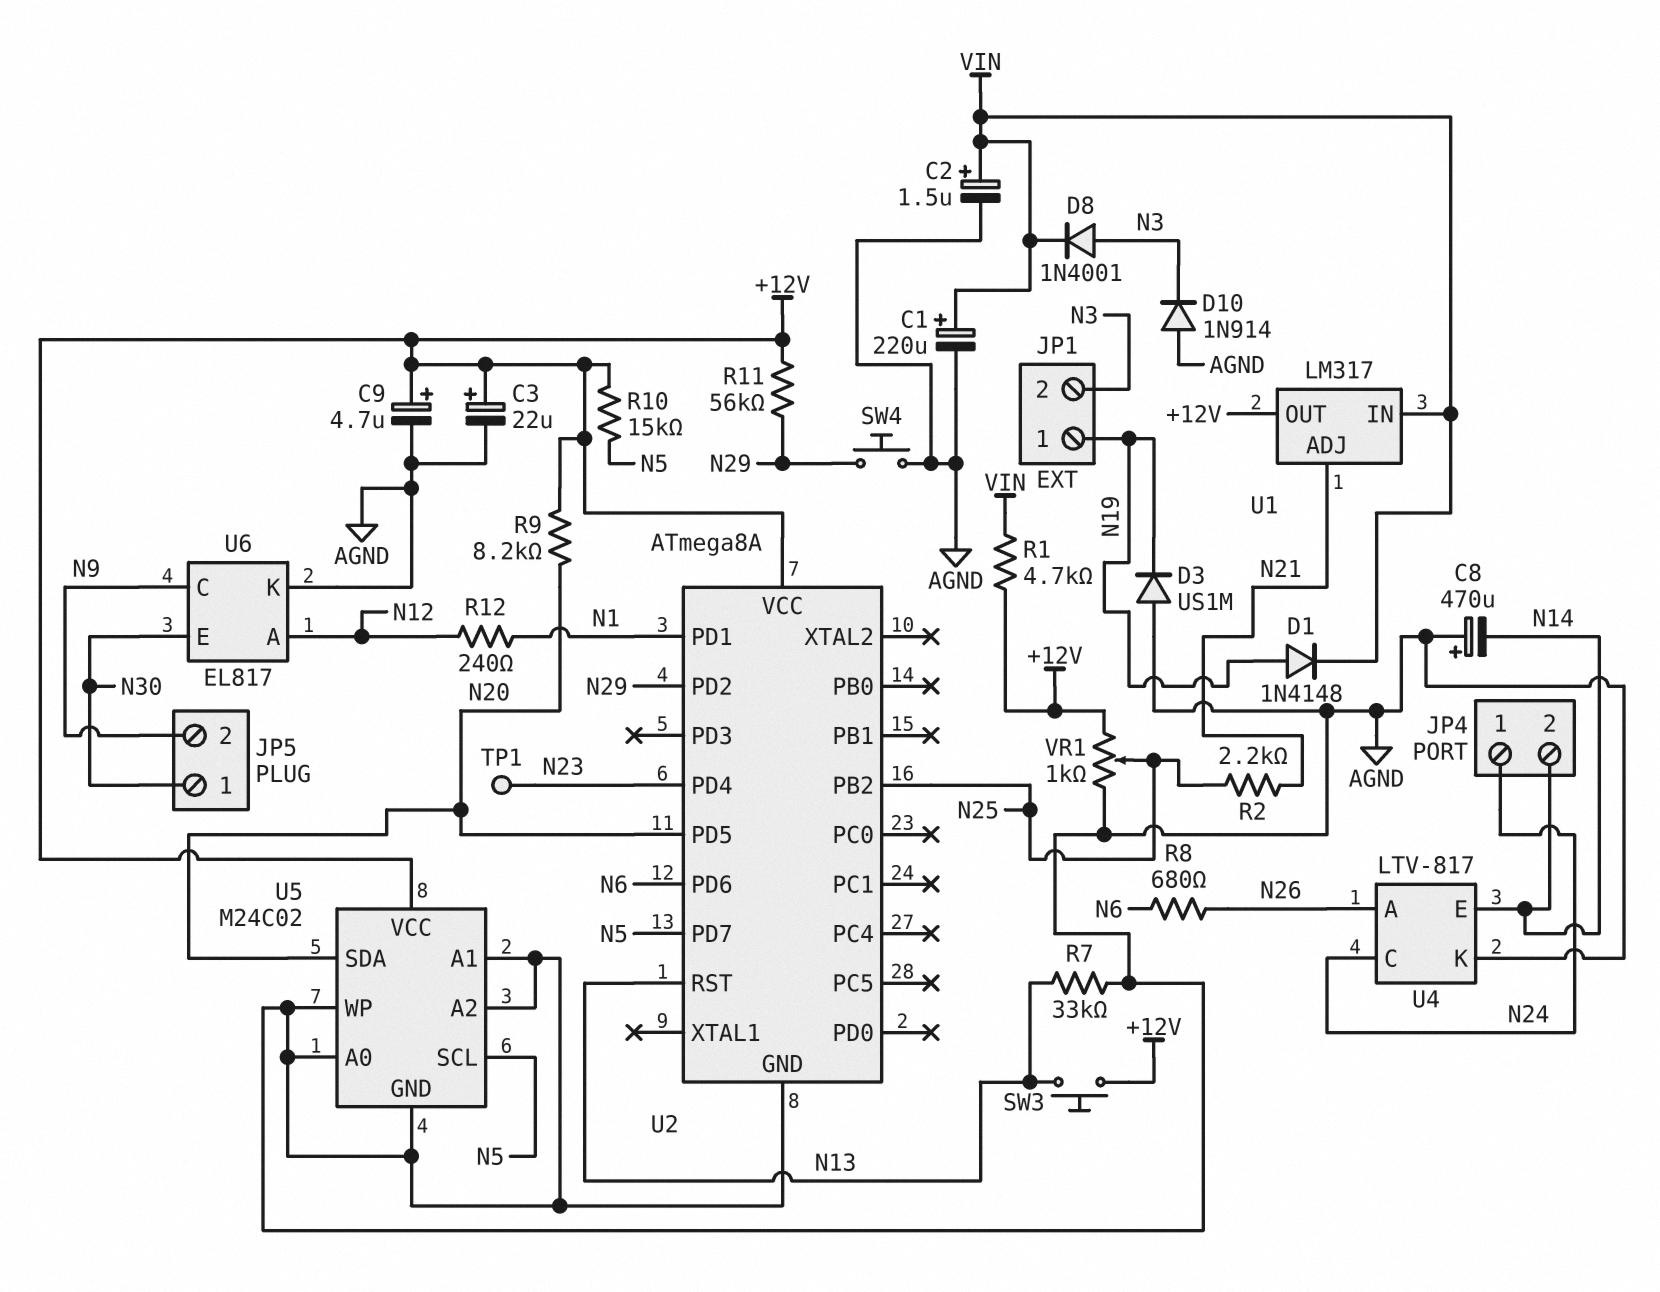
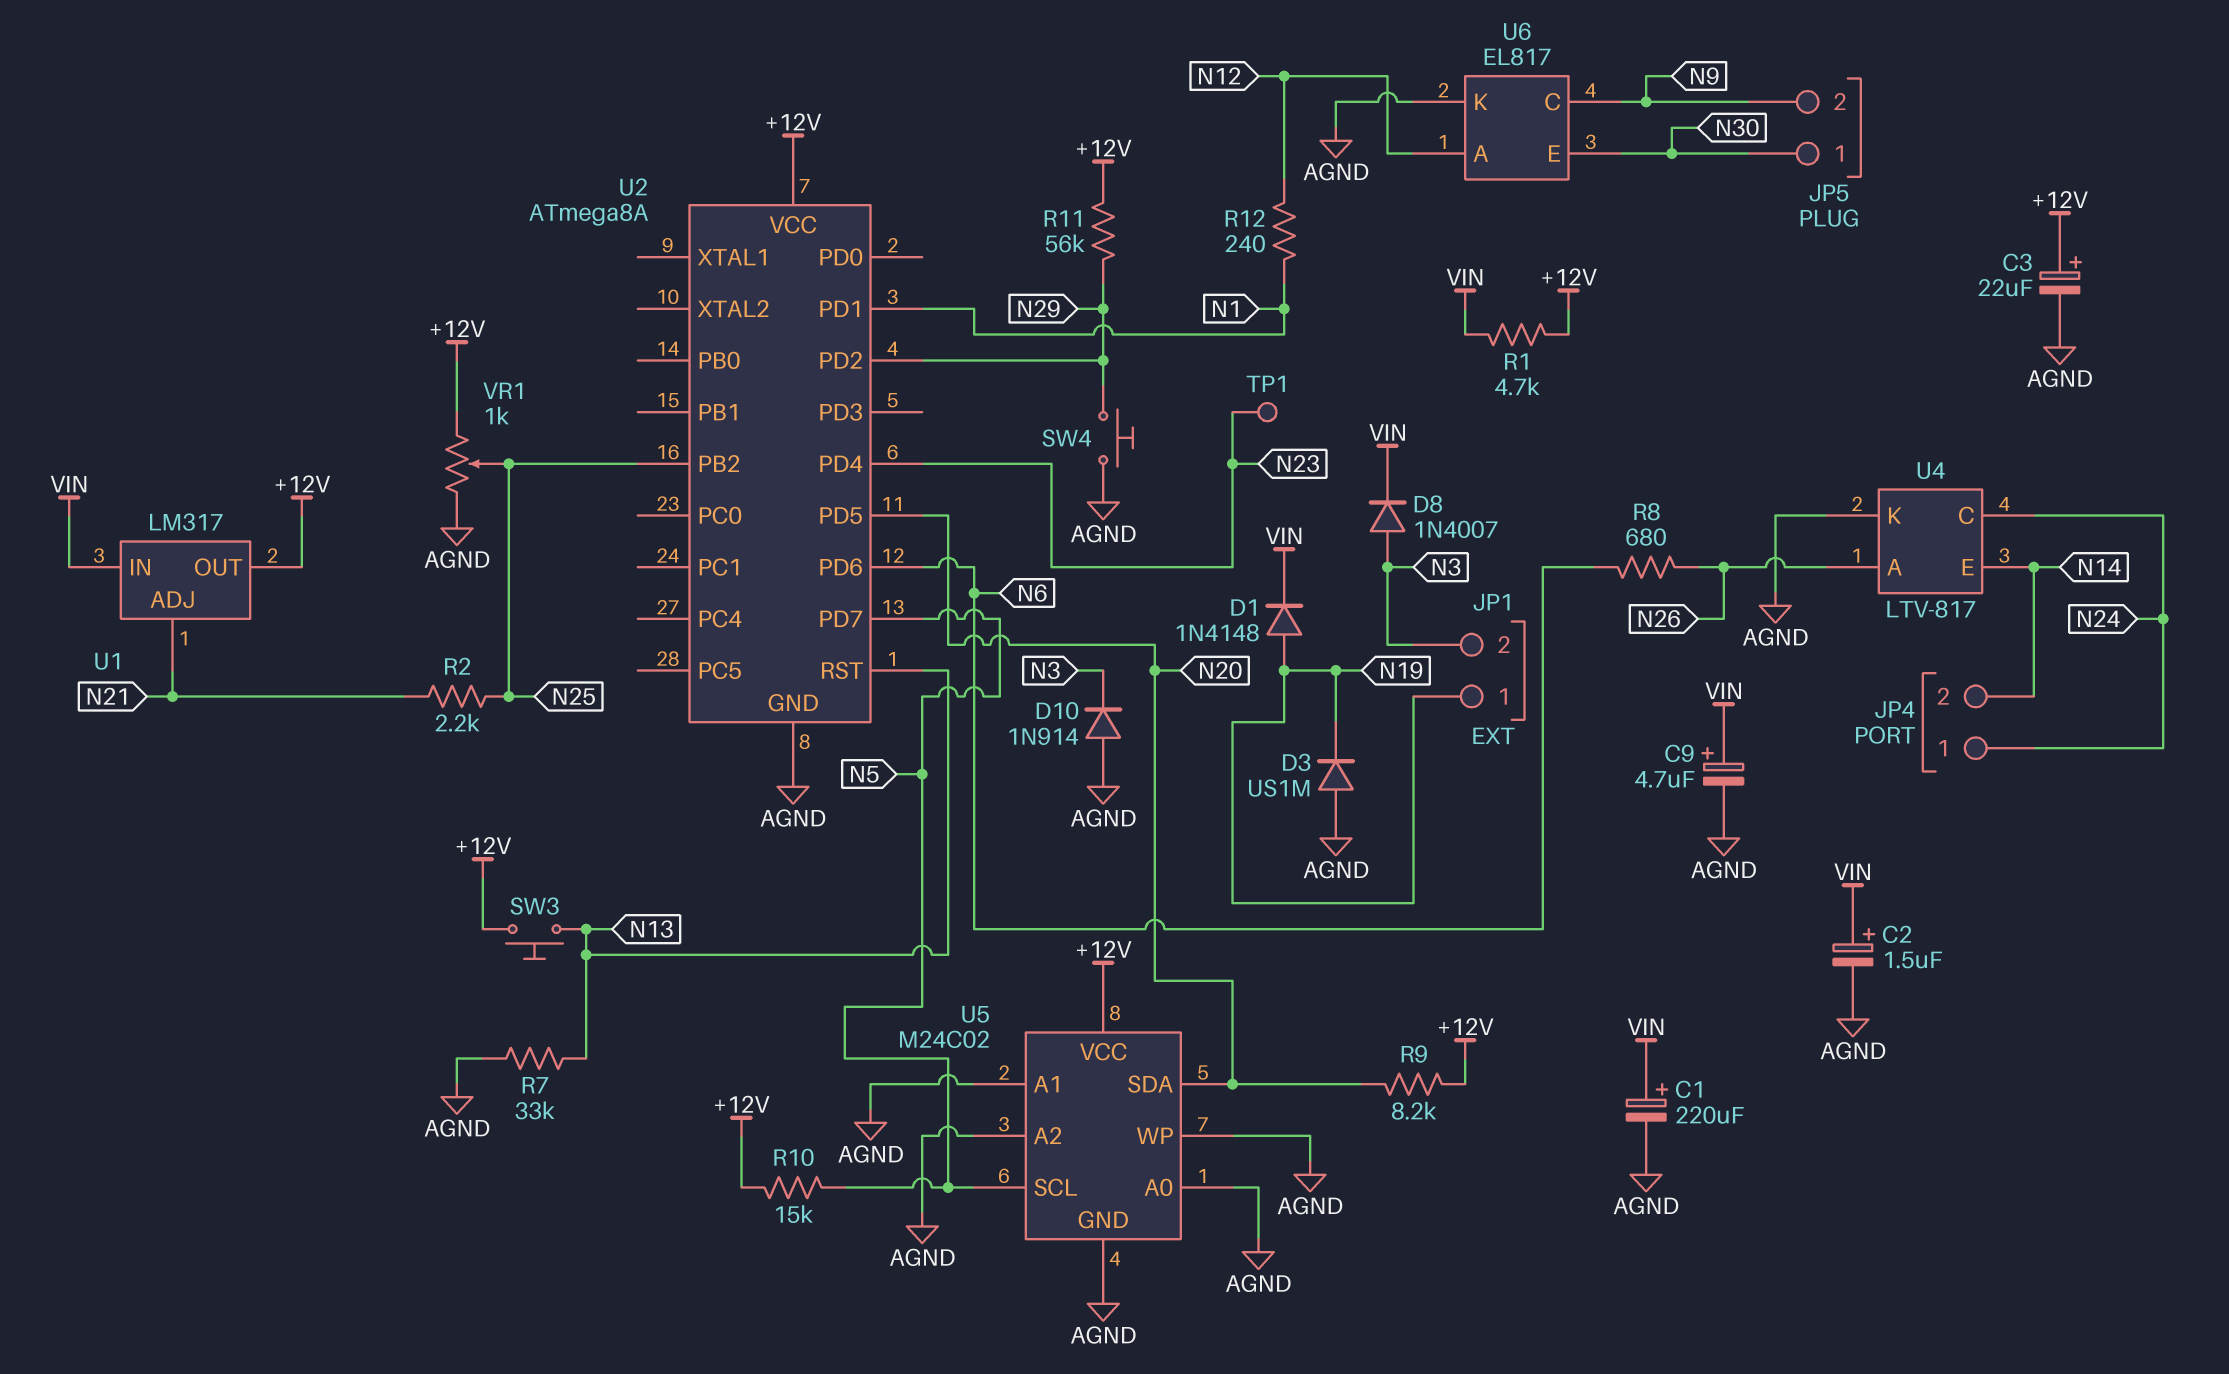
C8: 470uF (plus AGND, minus N14) -> none
C9: 4.7uF (plus +12V, minus AGND) -> 4.7uF (plus VIN, minus AGND)
D8: diode 1N4001 (A N3, K VIN) -> diode 1N4007 (A N3, K VIN)

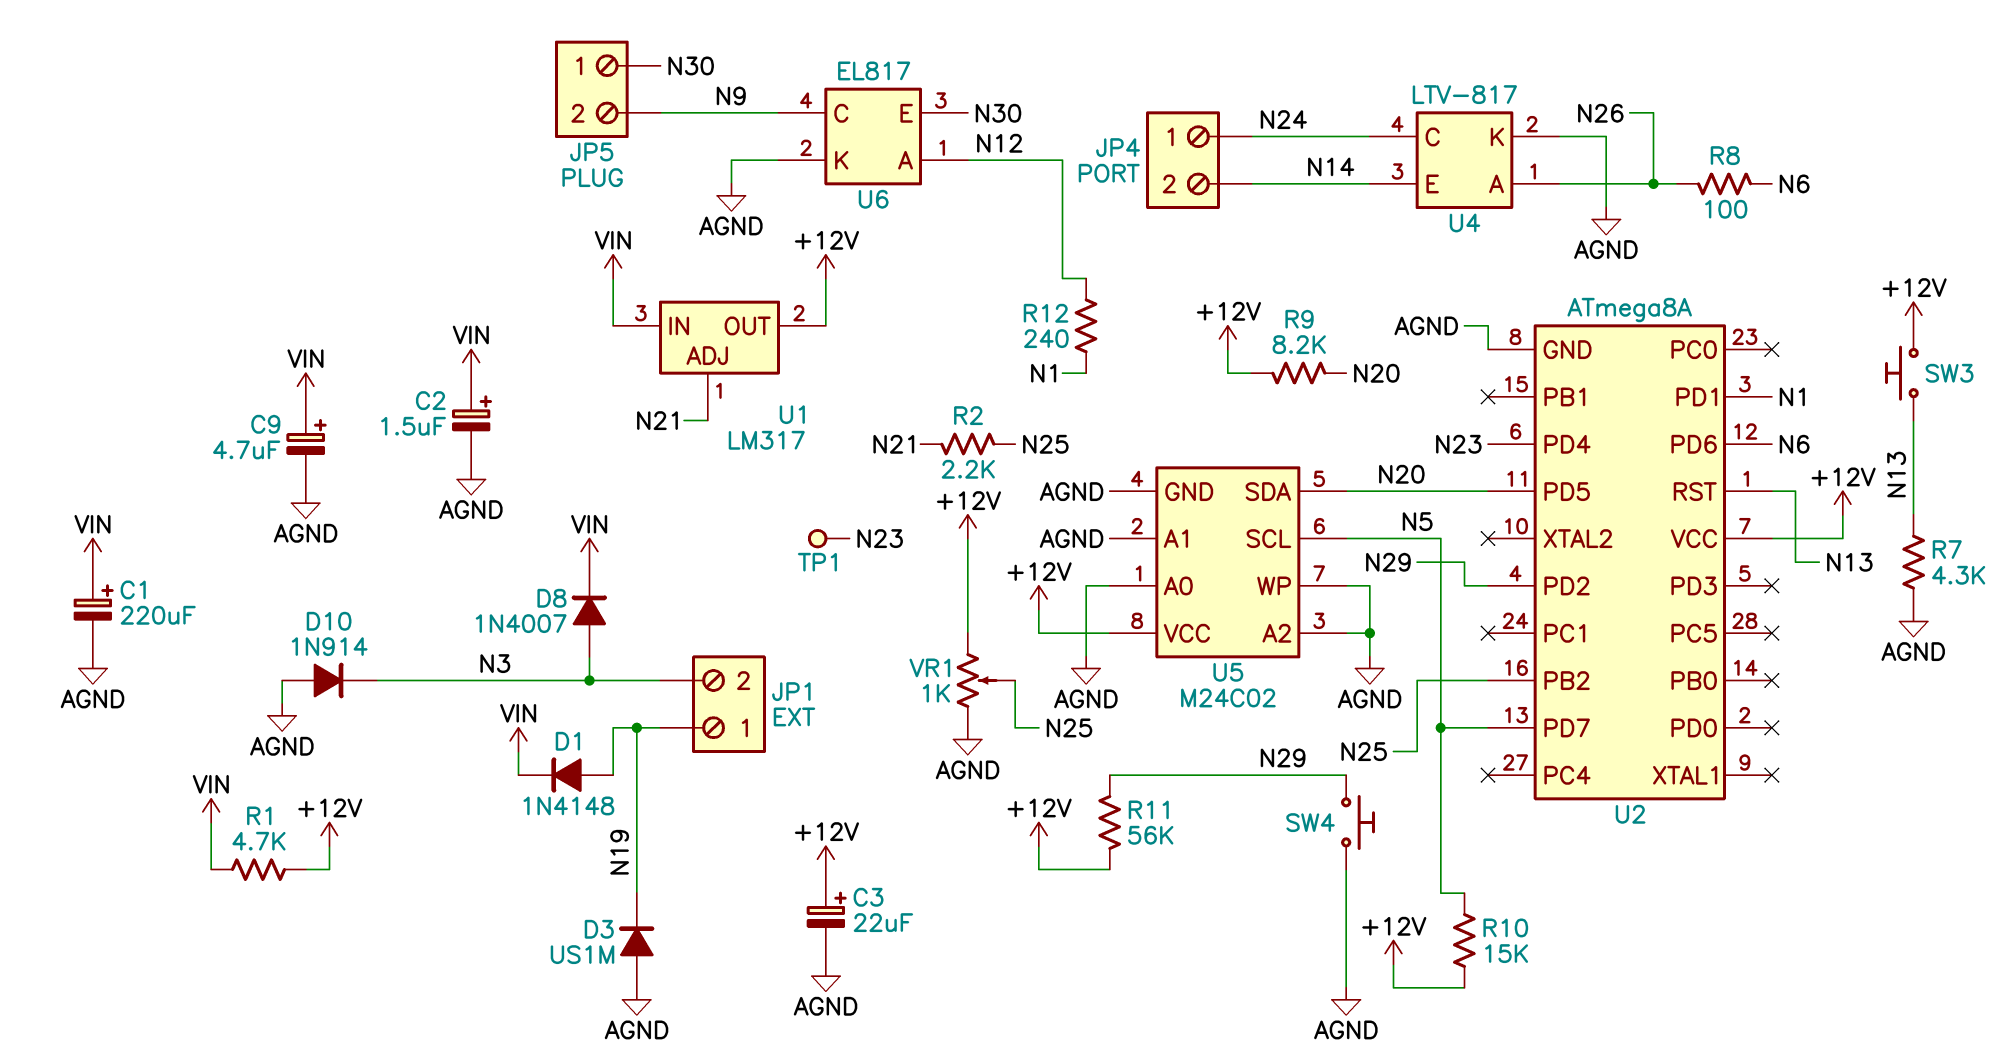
R7: 33k (AGND, N13) -> 4.3k (AGND, N13)
R8: 680 (N6, N26) -> 100 (N6, N26)

